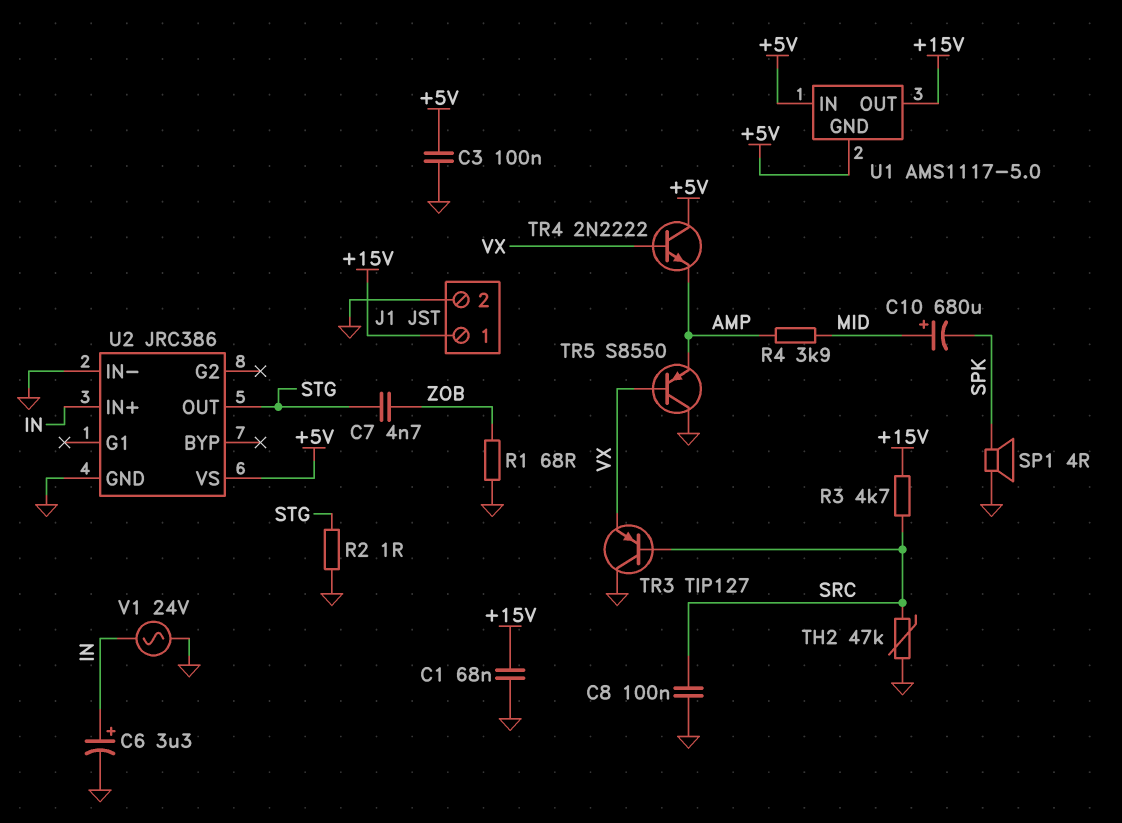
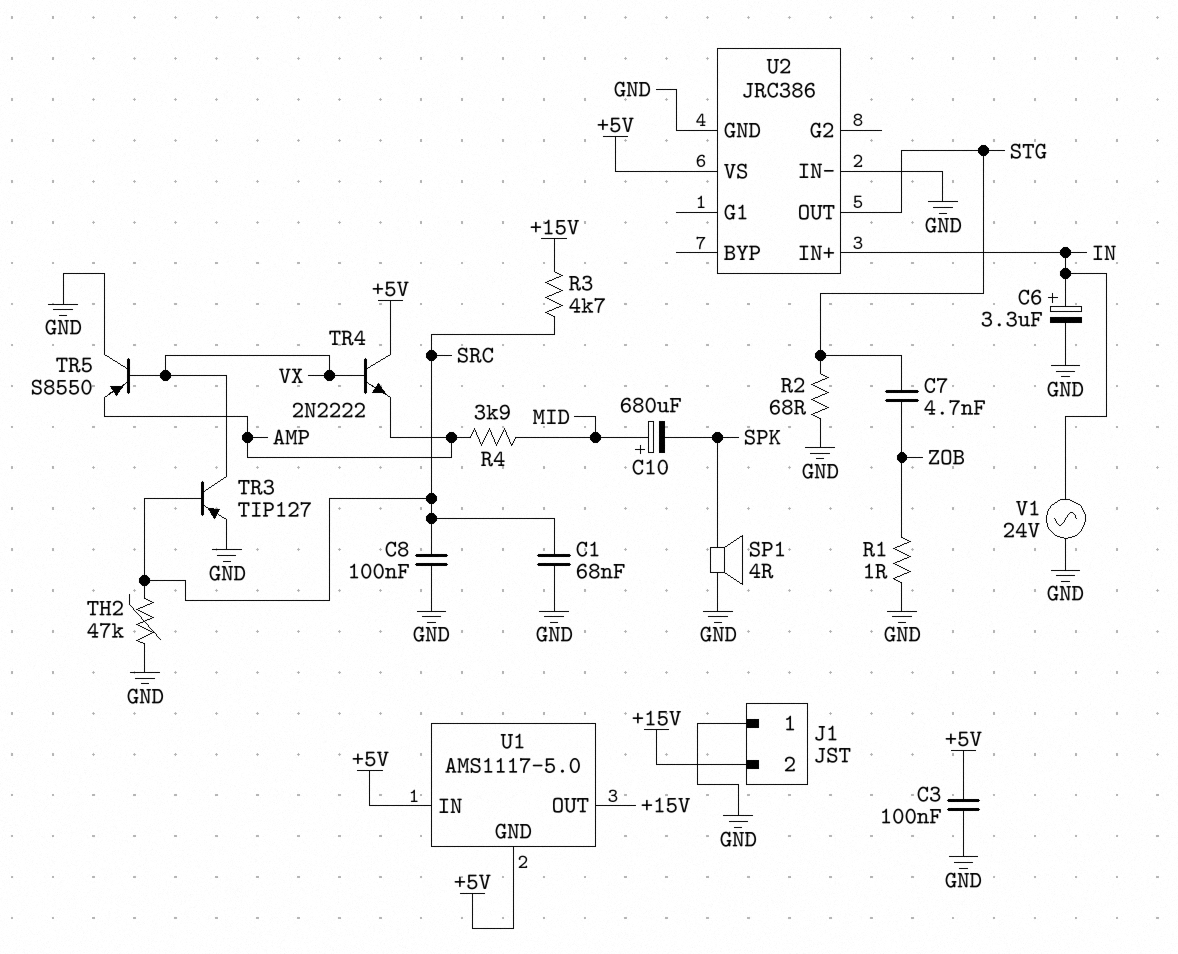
C1: 68nF (+15V, GND) -> 68nF (GND, SRC)
J1 pin 1: +15V -> GND
J1 pin 2: GND -> +15V
R1: 68 (GND, ZOB) -> 1 (GND, ZOB)
R2: 1 (GND, STG) -> 68 (GND, STG)
TR3: PNP TIP127 (B SRC, C GND, E VX) -> PNP TIP127 (B SRC, C VX, E GND)

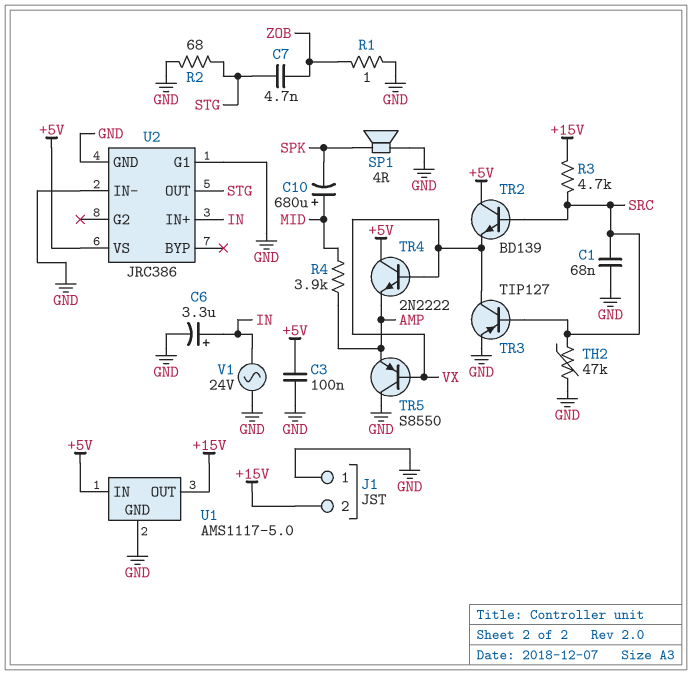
C8: 100nF (GND, SRC) -> none
TR2: none -> NPN BD139 (B SRC, C +5V, E VX)
U1 pin GND: +5V -> GND
U2 pin G1: none -> GND

